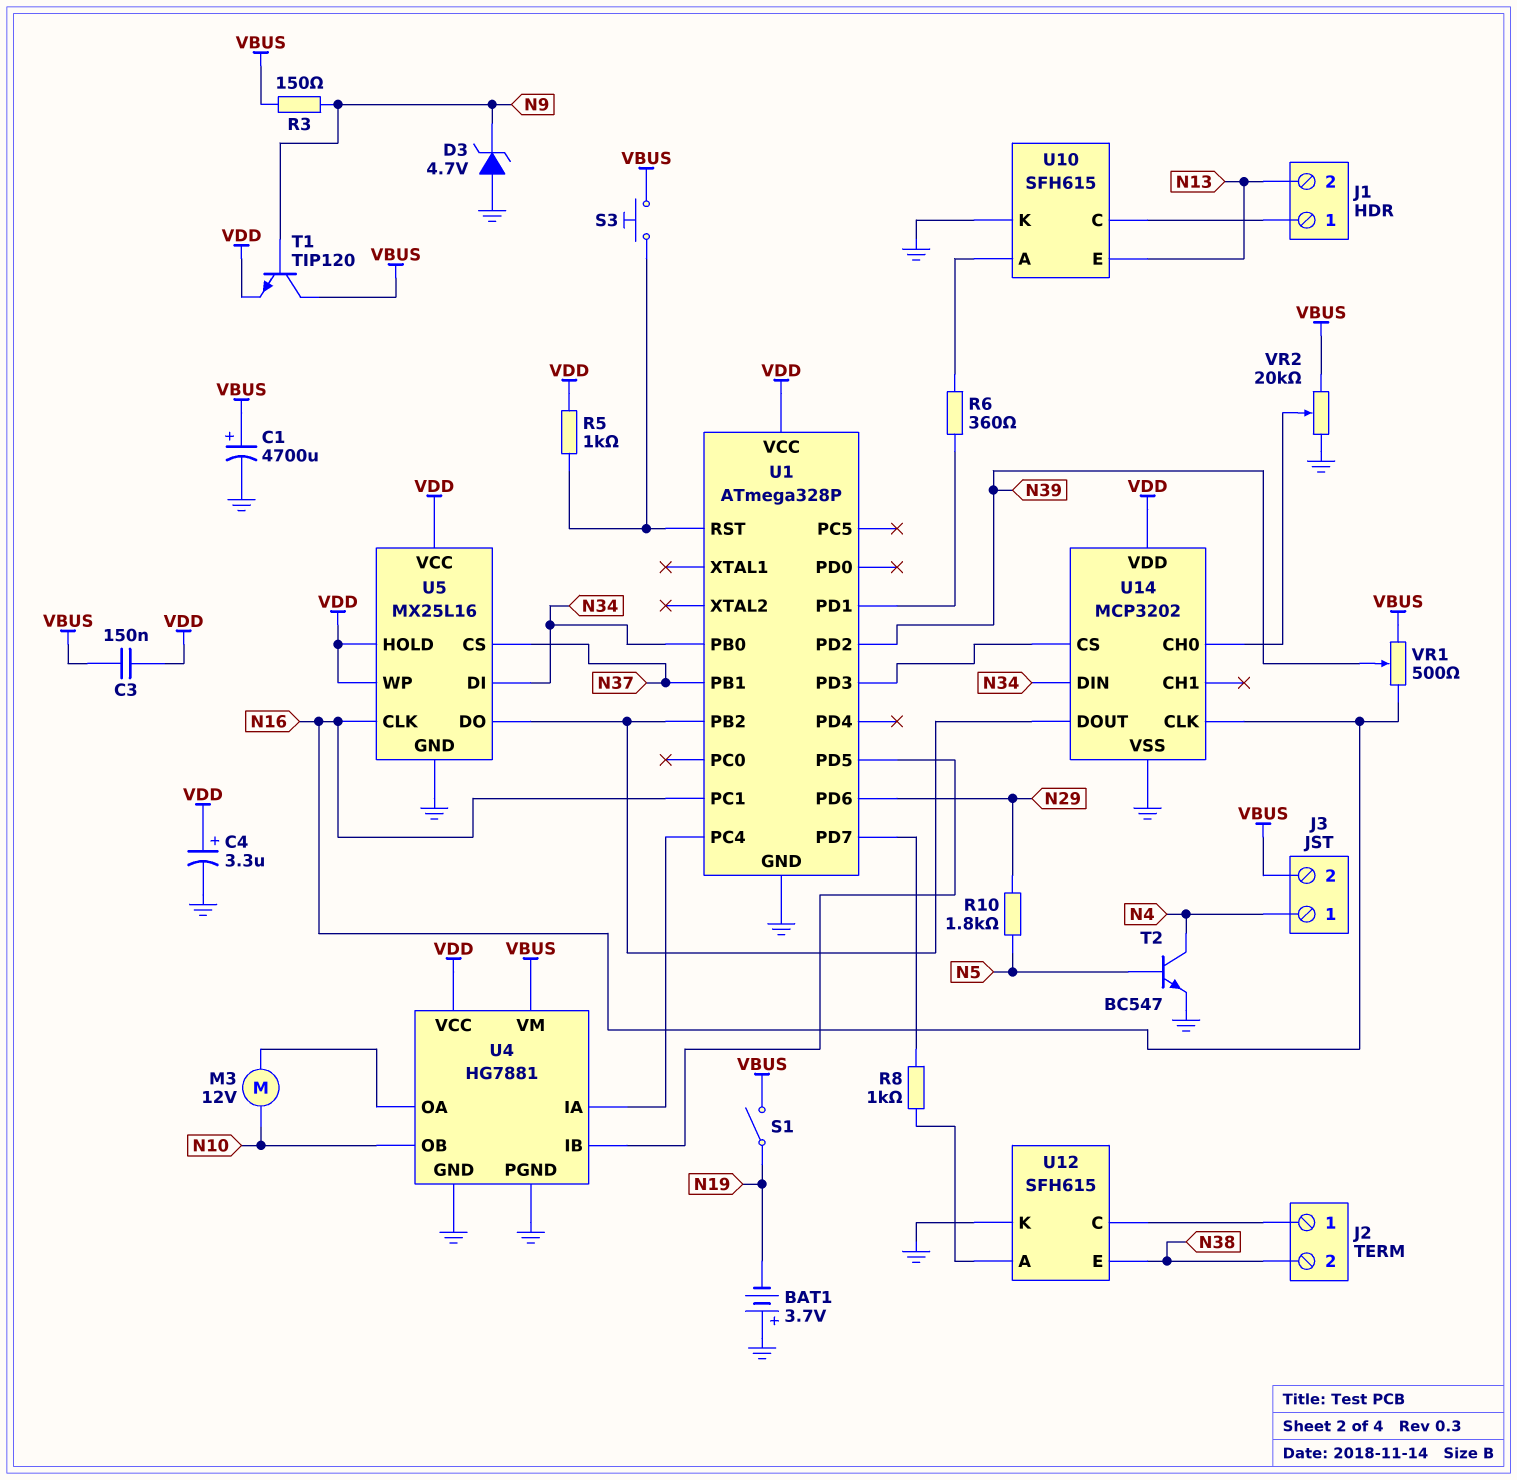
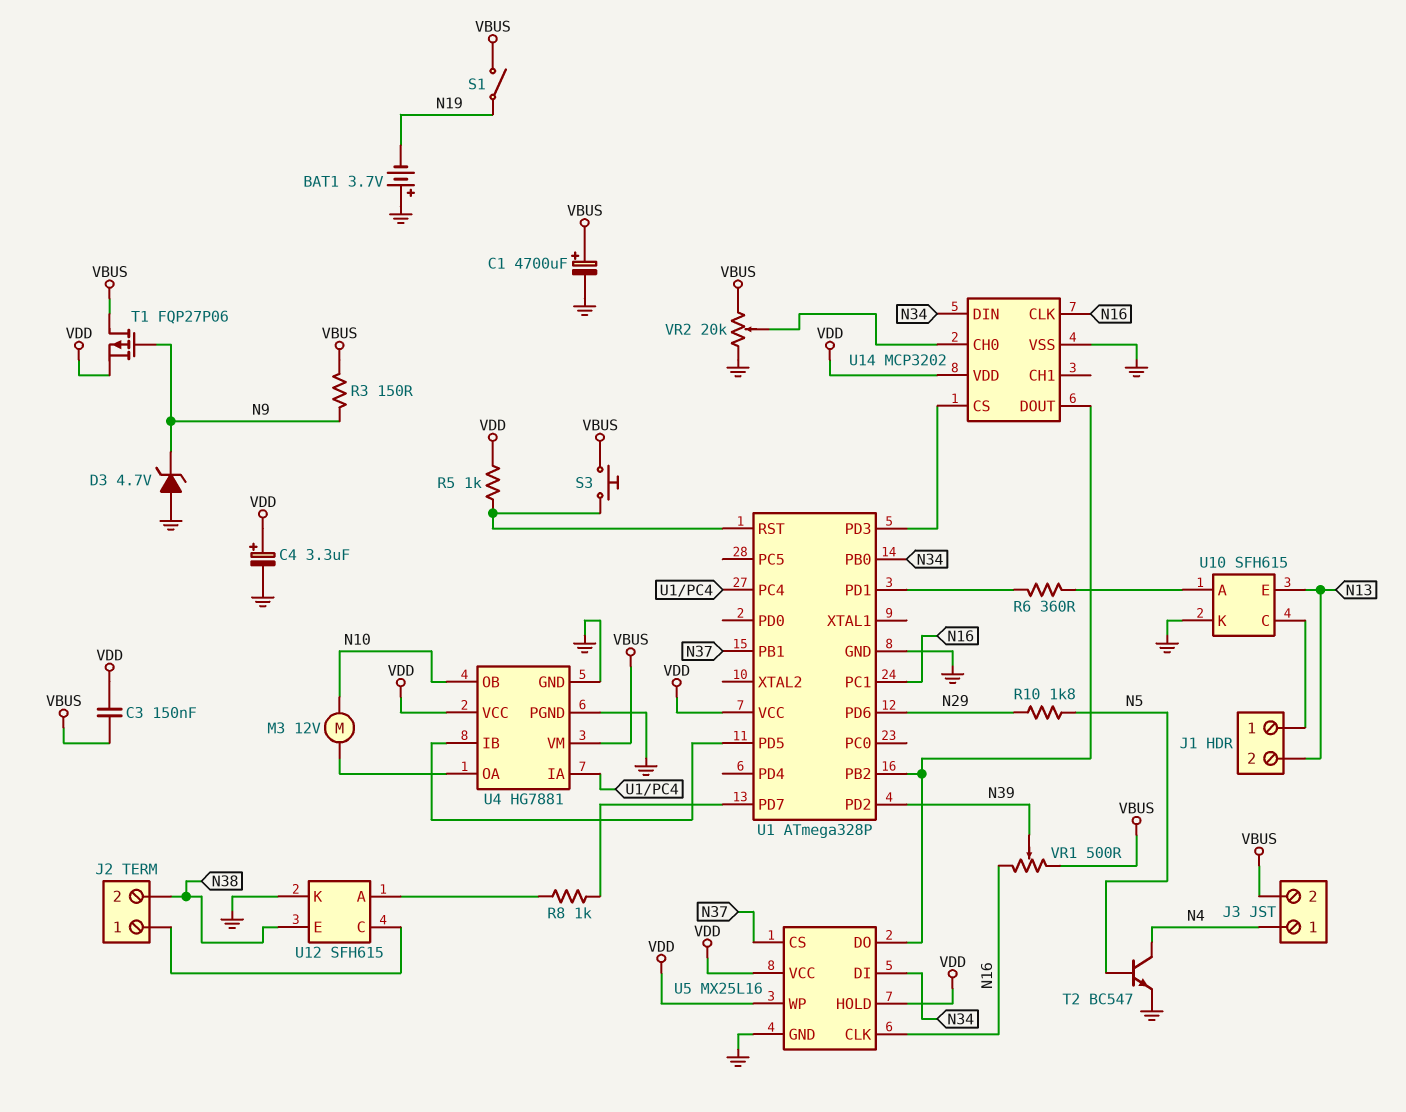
T1: NPN TIP120 (B N9, C VBUS, E VDD) -> PMOS FQP27P06 (G N9, D VBUS, S VDD)

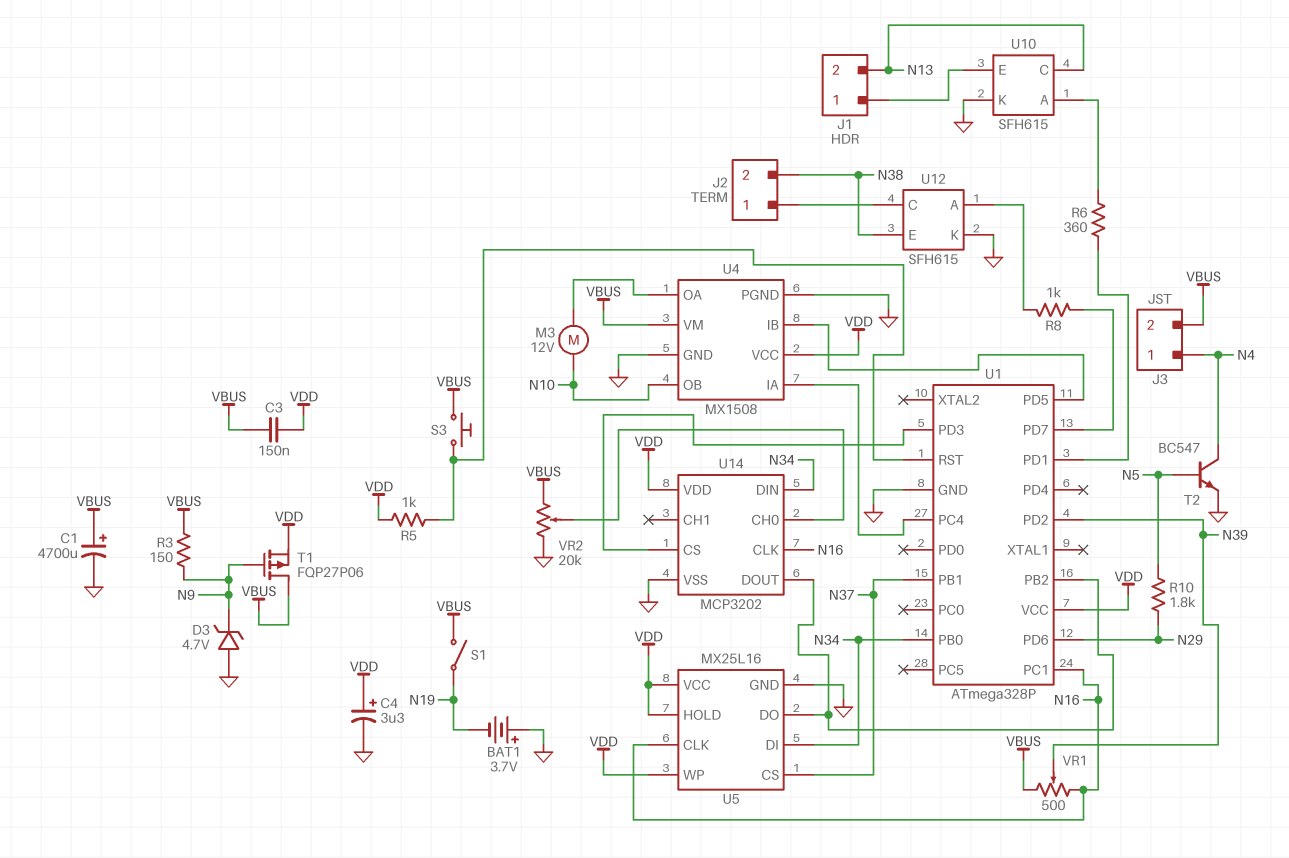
U4: HG7881 -> MX1508
U10 pin C: J1/1 -> N13
U10 pin E: N13 -> J1/1

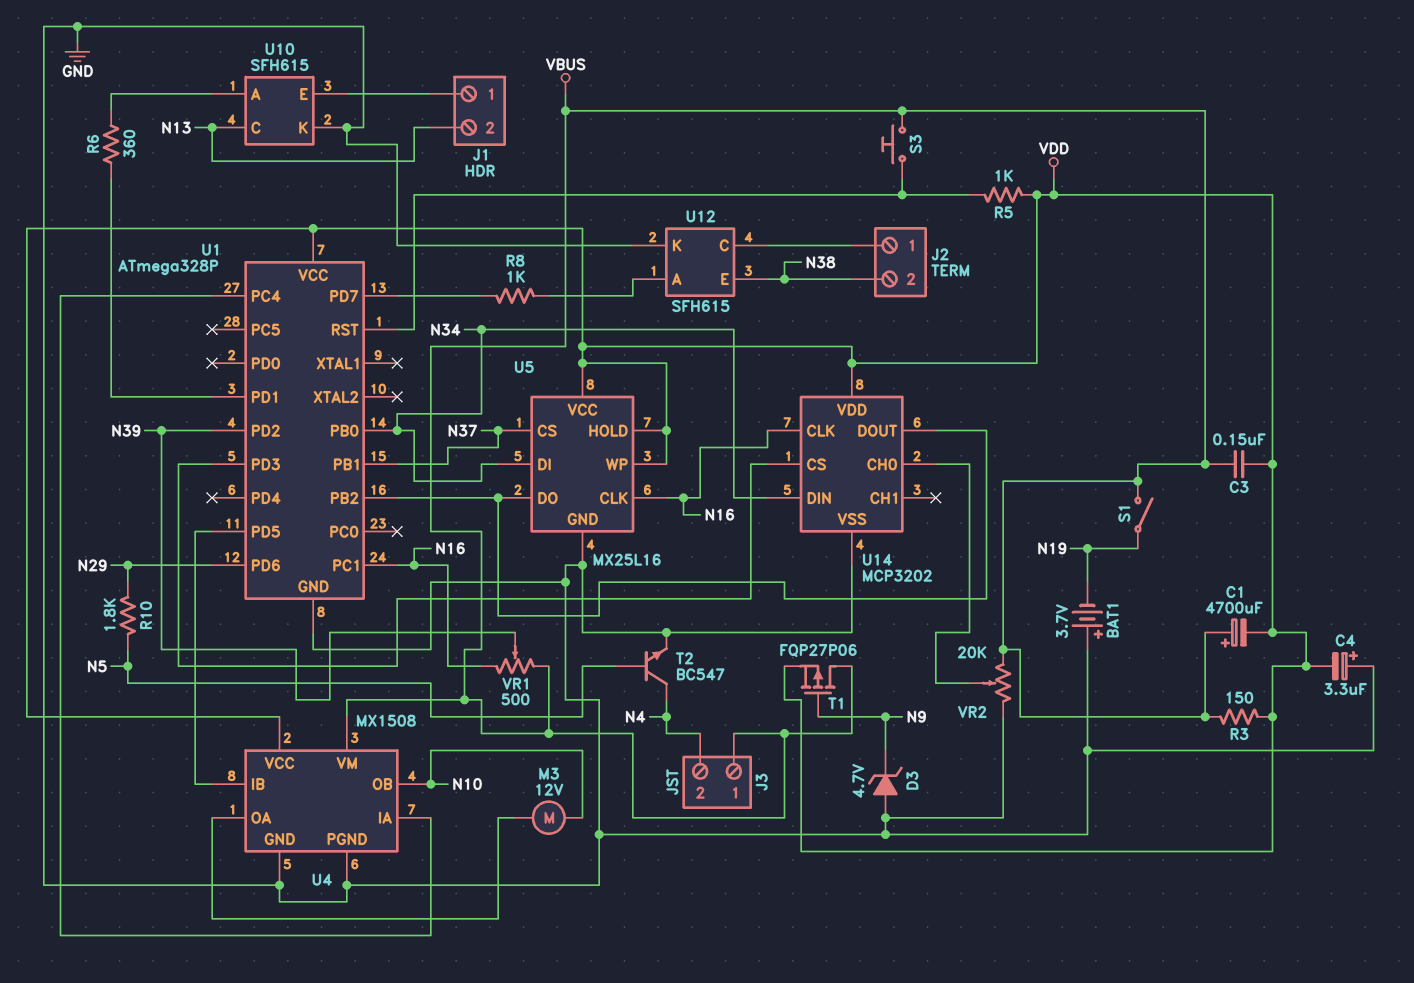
C1: 4700uF (plus VBUS, minus GND) -> 4700uF (plus VBUS, minus VDD)
C4: 3.3uF (plus VDD, minus GND) -> 3.3uF (plus GND, minus VDD)
J3 pin 1: N4 -> VBUS
J3 pin 2: VBUS -> N4
R3: 150 (N9, VBUS) -> 150 (VBUS, VDD)

